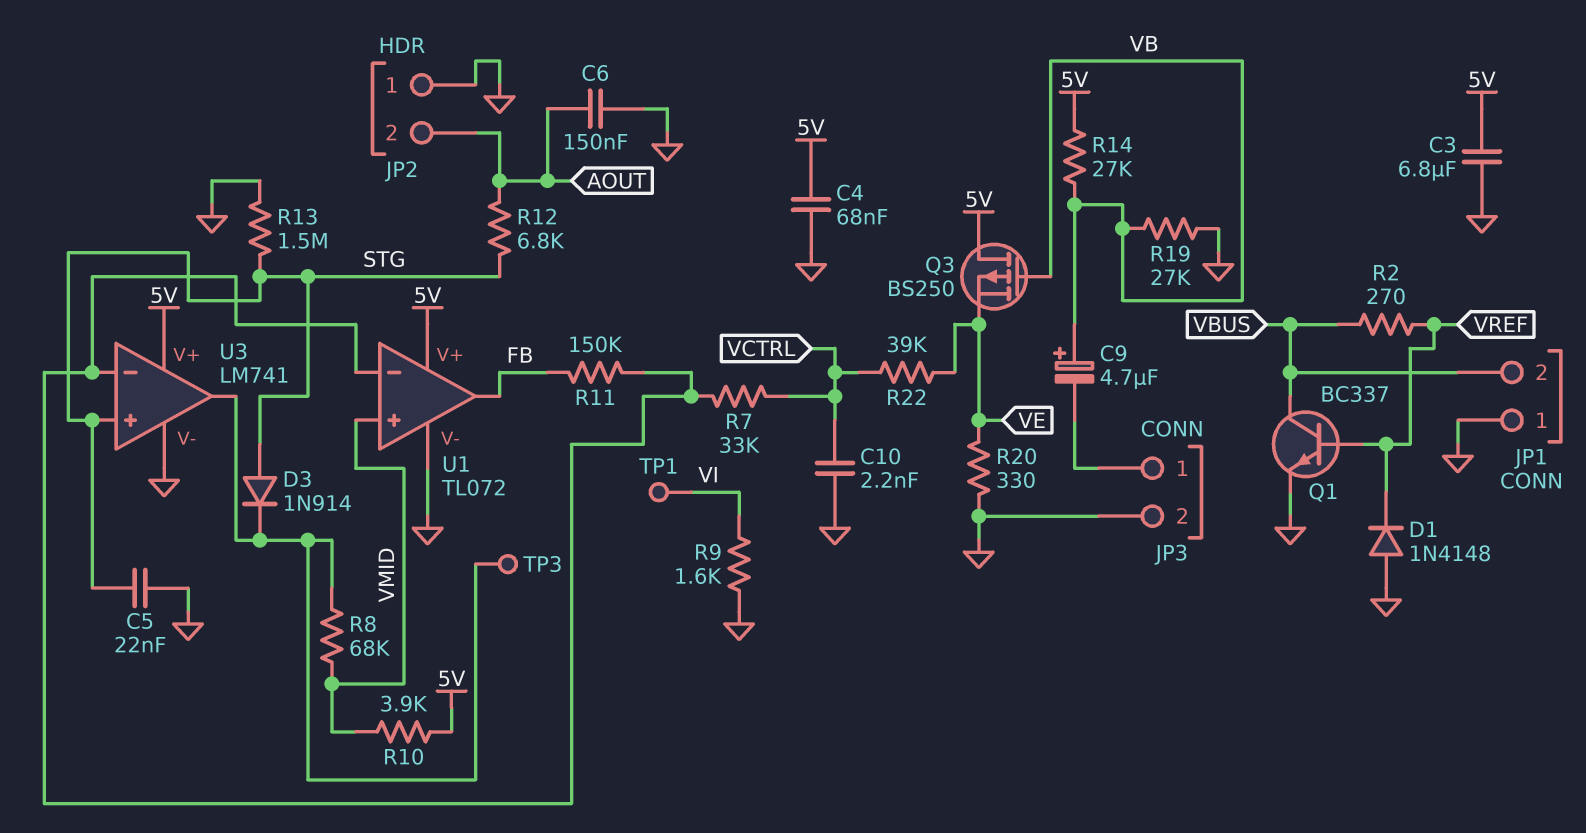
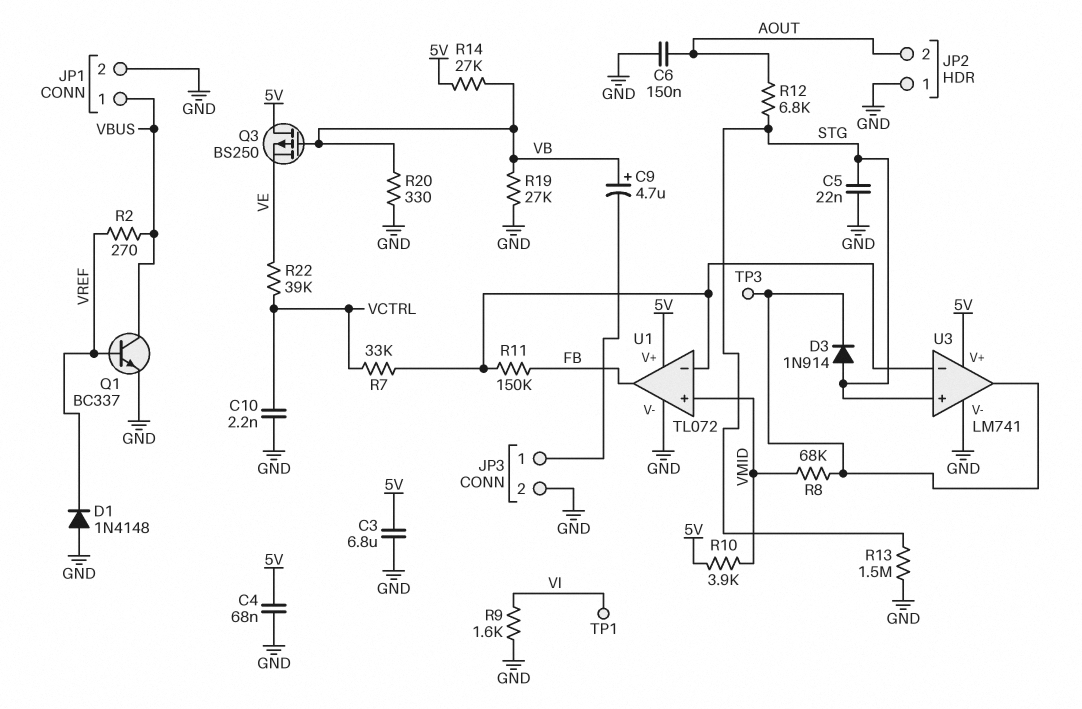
JP1 pin 1: GND -> VBUS
JP1 pin 2: VBUS -> GND
R20: 330 (GND, VE) -> 330 (GND, VB)

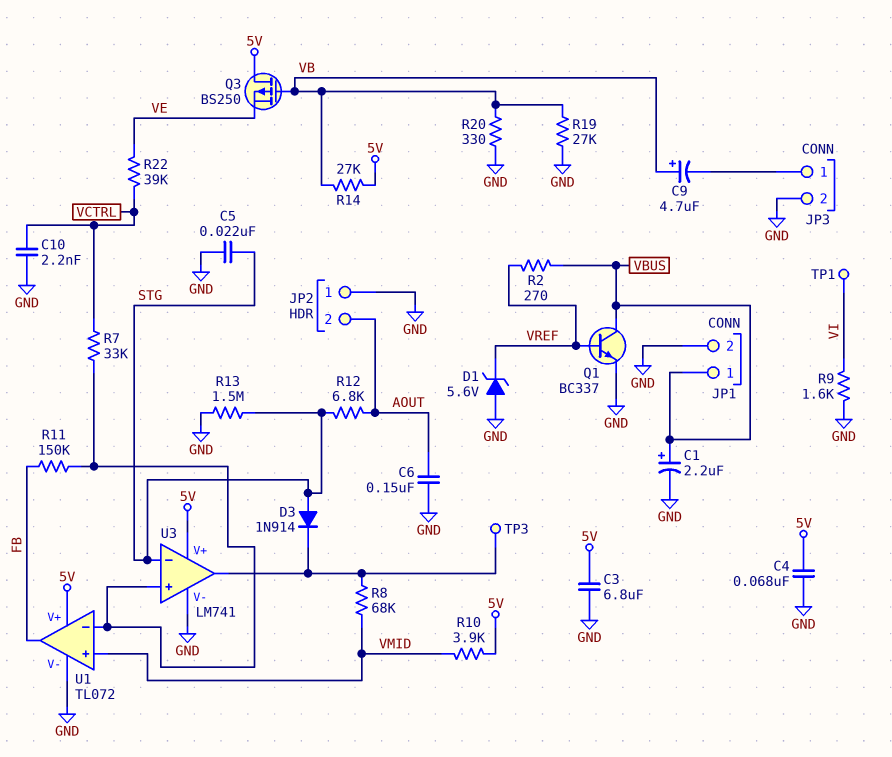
C1: none -> 2.2uF (plus VBUS, minus GND)
D1: diode 1N4148 (A GND, K VREF) -> zener 5.6V (A GND, K VREF)
U3 pin in+: STG -> U1/in-
U3 pin in-: U1/in- -> STG

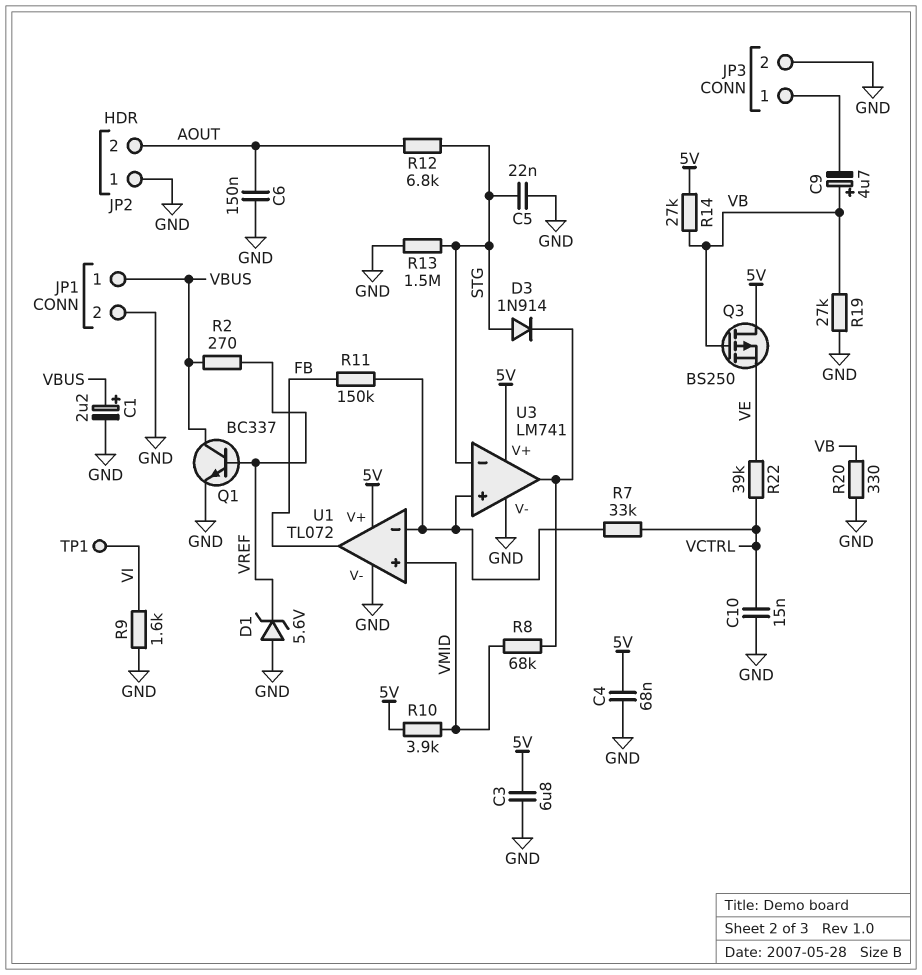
C10: 2.2nF (GND, VCTRL) -> 15nF (GND, VCTRL)
TP3: test point (U3/out) -> none

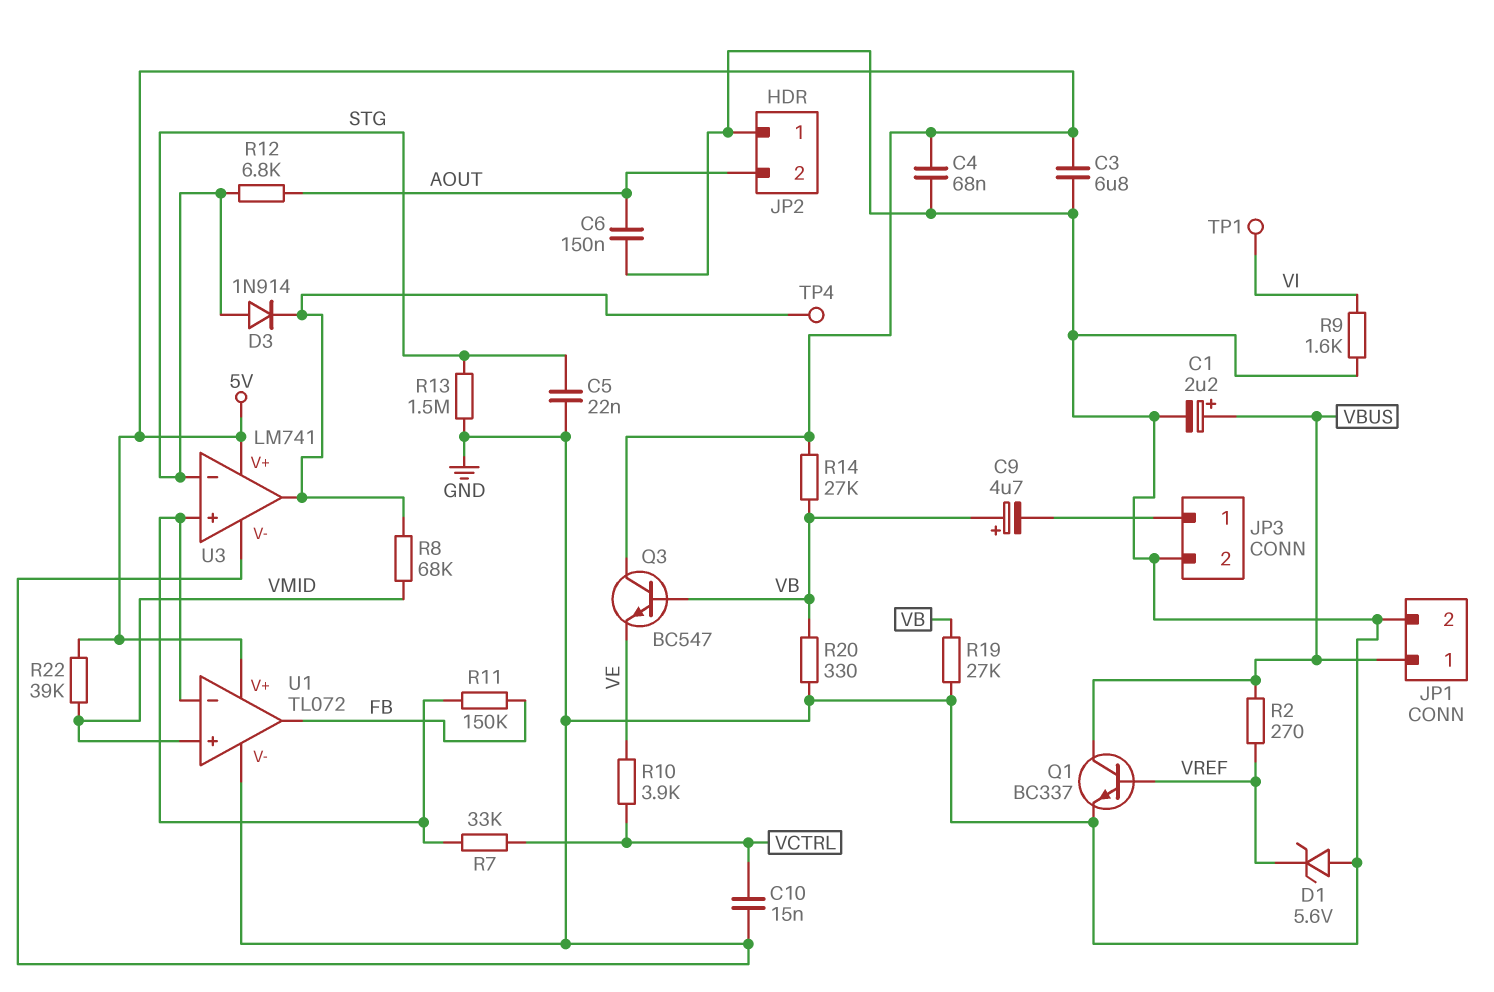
Q3: PMOS BS250 (G VB, D 5V, S VE) -> NPN BC547 (B VB, C 5V, E VE)
R10: 3.9k (5V, VMID) -> 3.9k (VCTRL, VE)
R22: 39k (VCTRL, VE) -> 39k (5V, VMID)
TP4: none -> test point (U3/out)

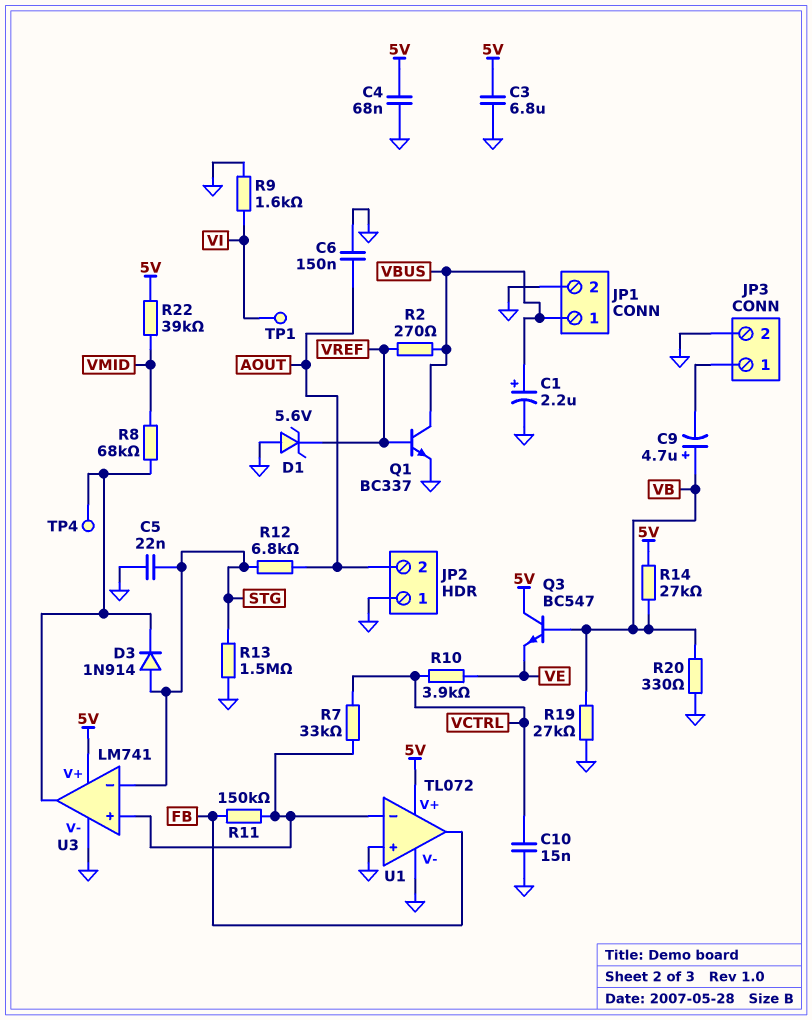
U1 pin in+: VMID -> GND

